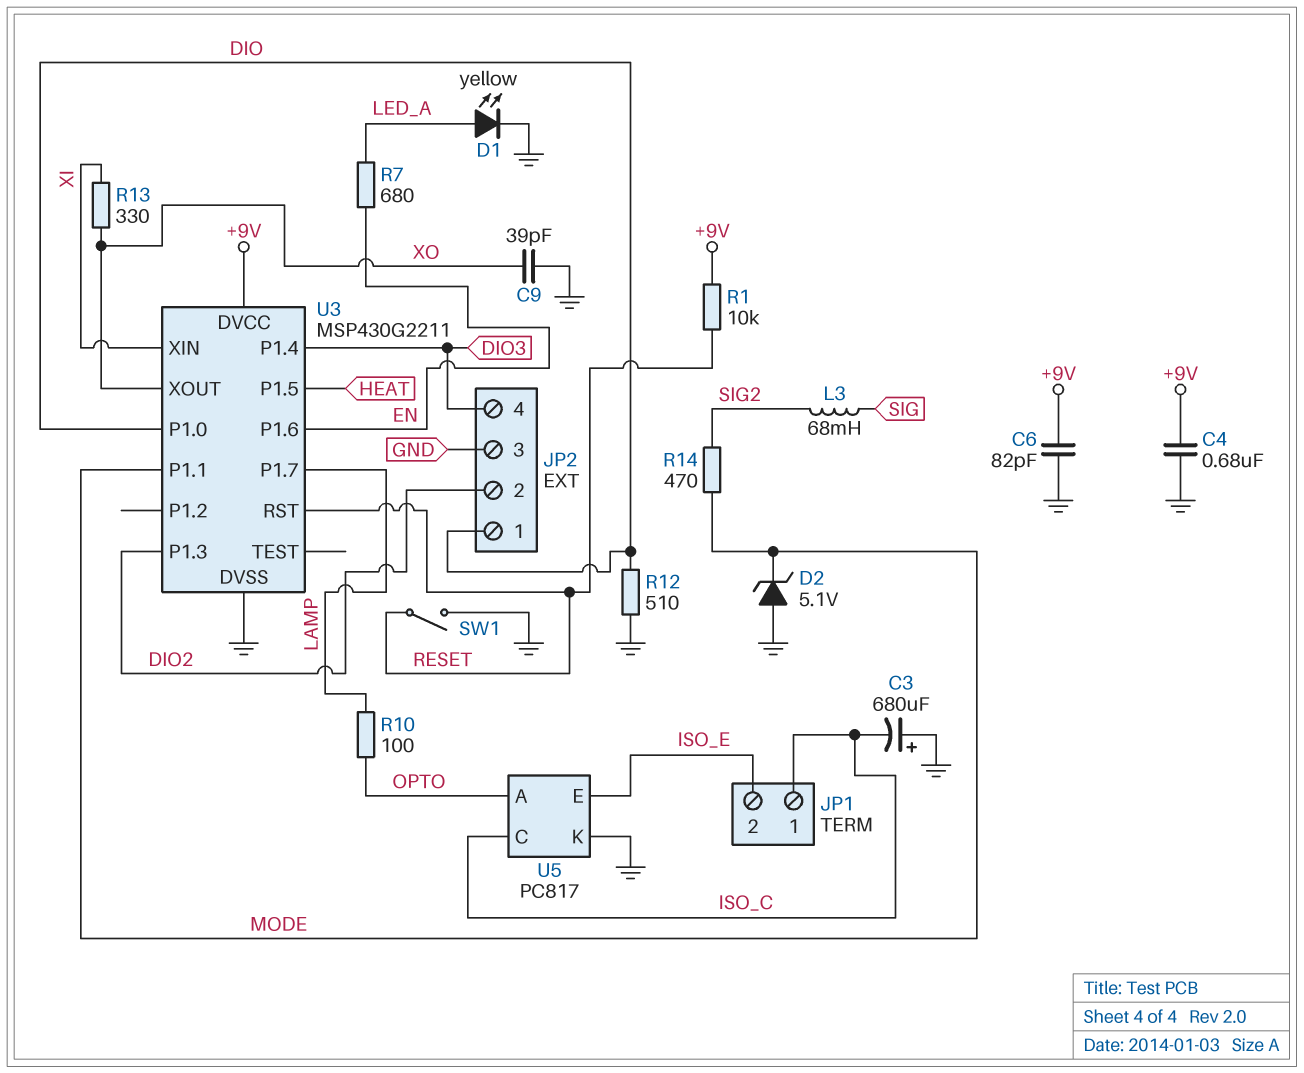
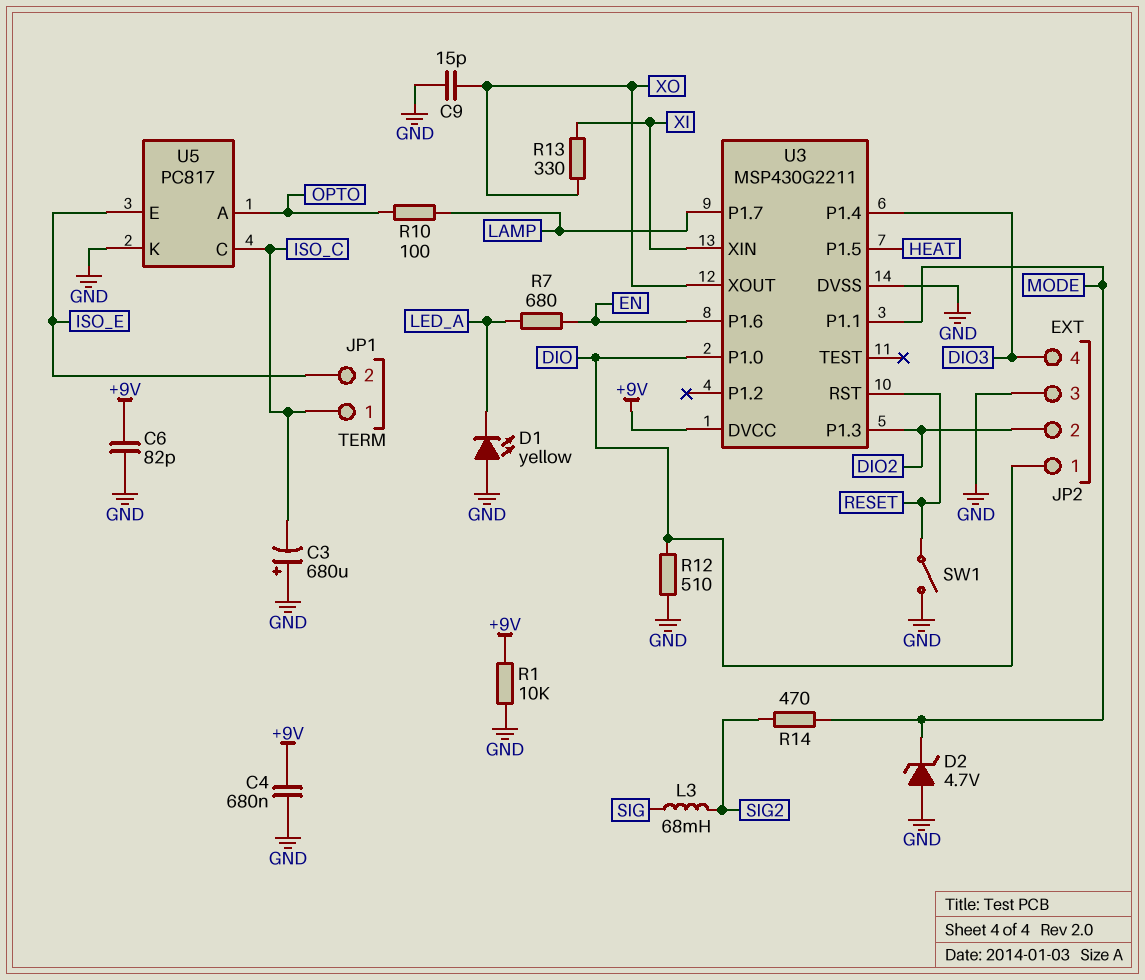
C9: 39pF (GND, XO) -> 15pF (GND, XO)
D1: LED yellow (A LED_A, K GND) -> LED yellow (A GND, K LED_A)
D2: zener 5.1V (A GND, K MODE) -> zener 4.7V (A GND, K MODE)
R1: 10k (+9V, RESET) -> 10k (+9V, GND)

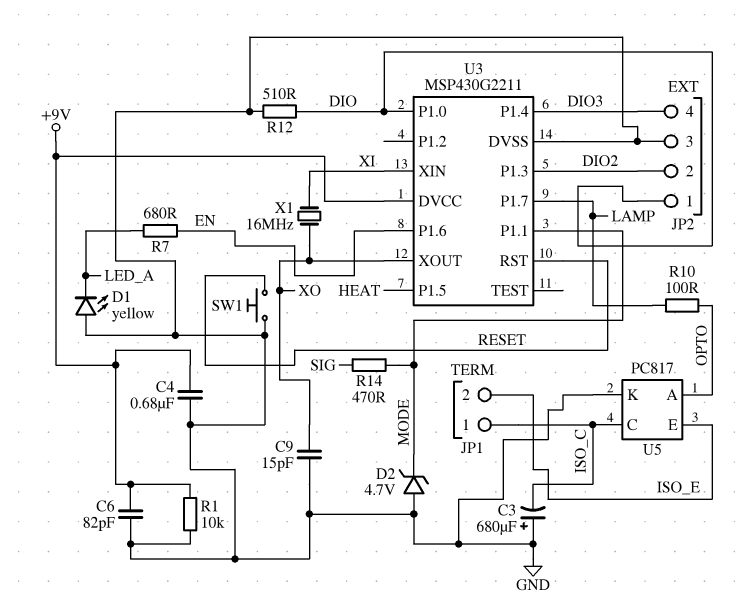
L3: 68mH (SIG, SIG2) -> none
R13: 330 (XI, XO) -> none
R14: 470 (MODE, SIG2) -> 470 (MODE, SIG)
SW1: switch (GND, RESET) -> button (GND, RESET)
X1: none -> 16MHz (XI, XO)

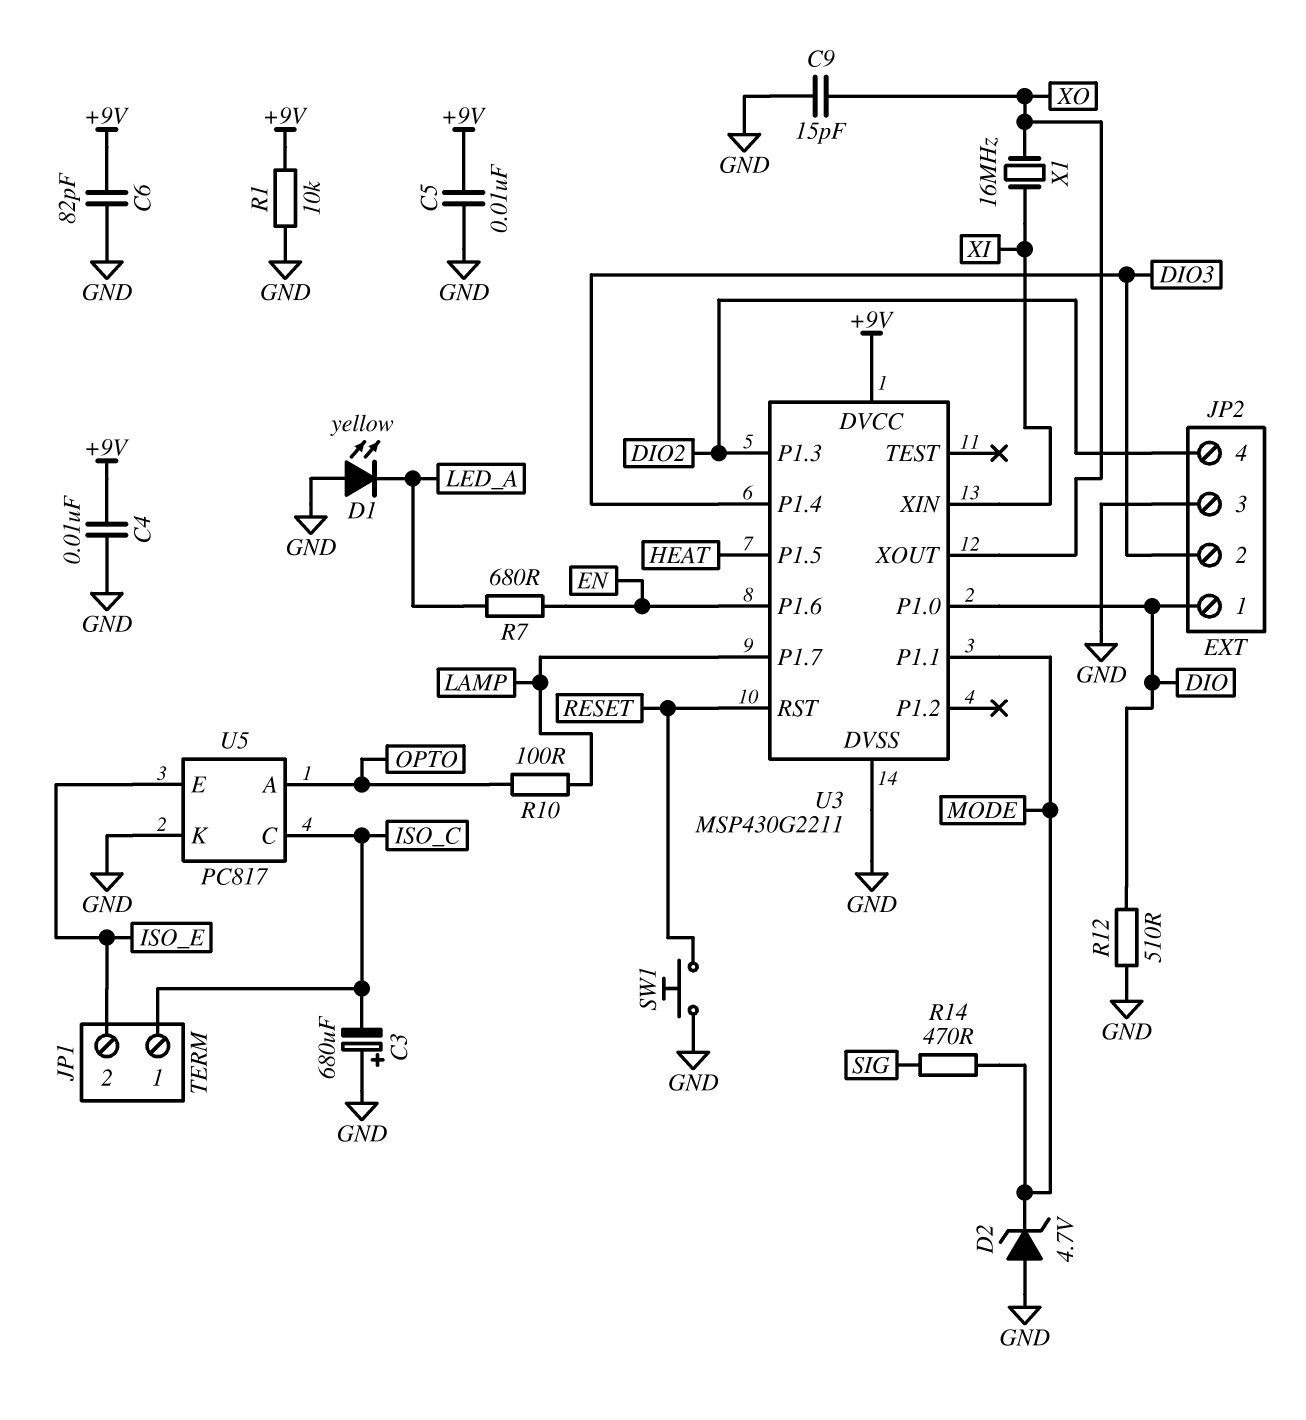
C4: 680nF (+9V, GND) -> 10nF (+9V, GND)
C5: none -> 10nF (+9V, GND)
JP2 pin 2: DIO2 -> DIO3
JP2 pin 4: DIO3 -> DIO2

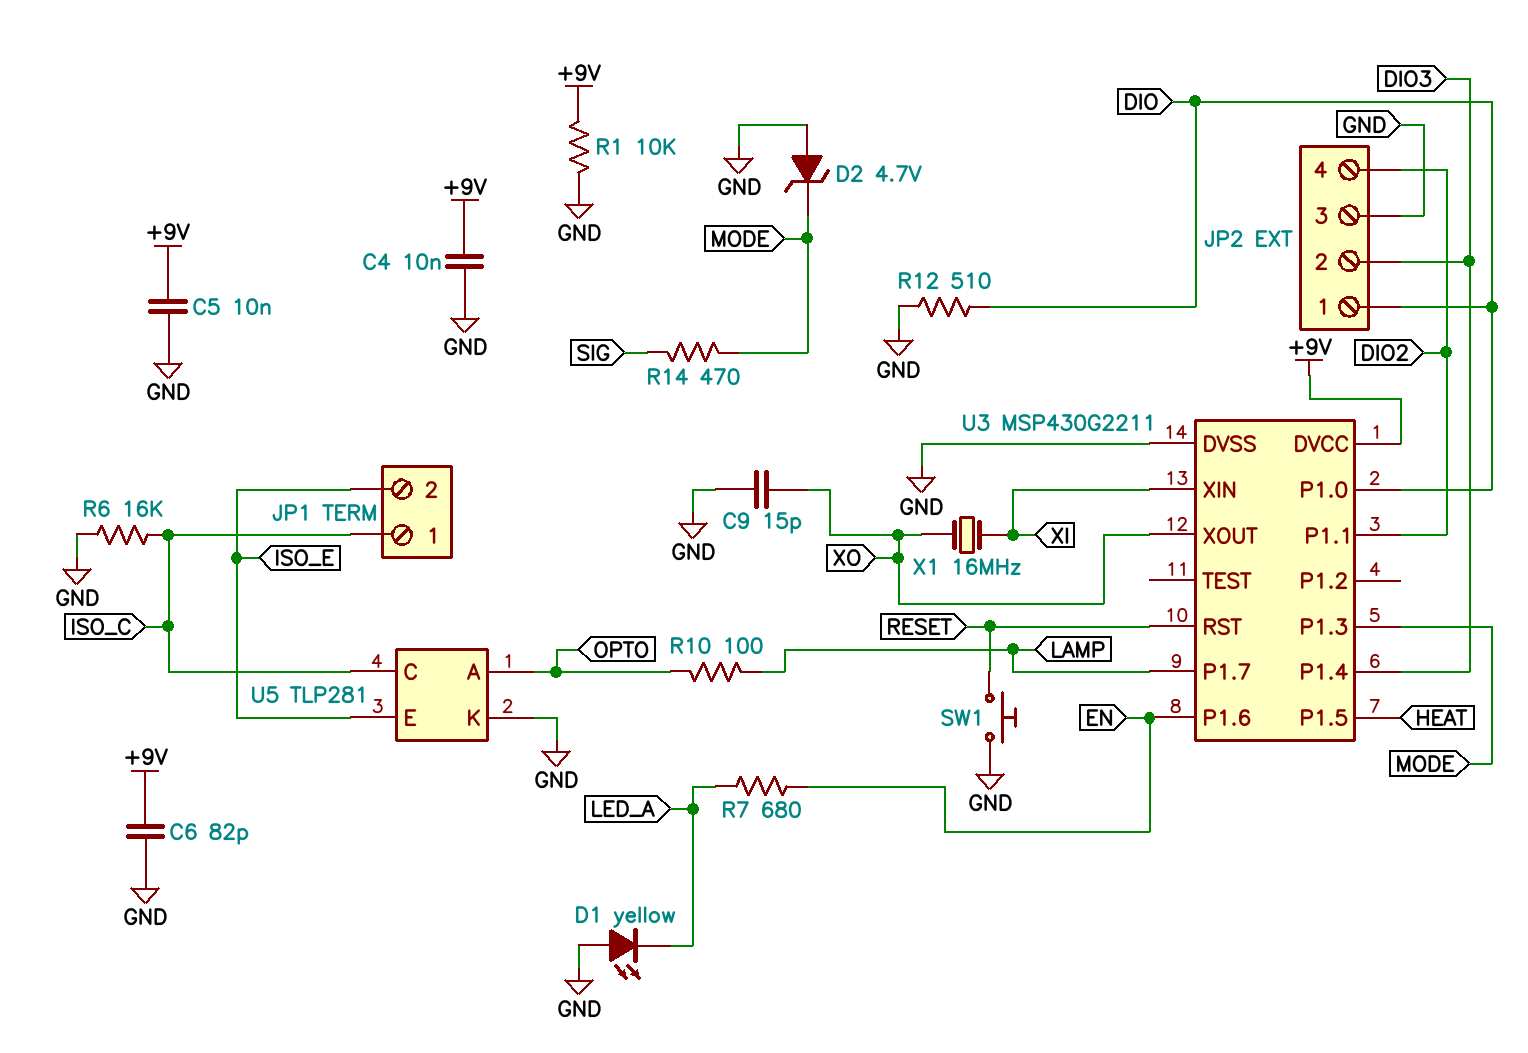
C3: 680uF (plus GND, minus ISO_C) -> none
R6: none -> 16k (GND, ISO_C)
U3 pin P1.1: MODE -> DIO2
U3 pin P1.3: DIO2 -> MODE
U5: PC817 -> TLP281

